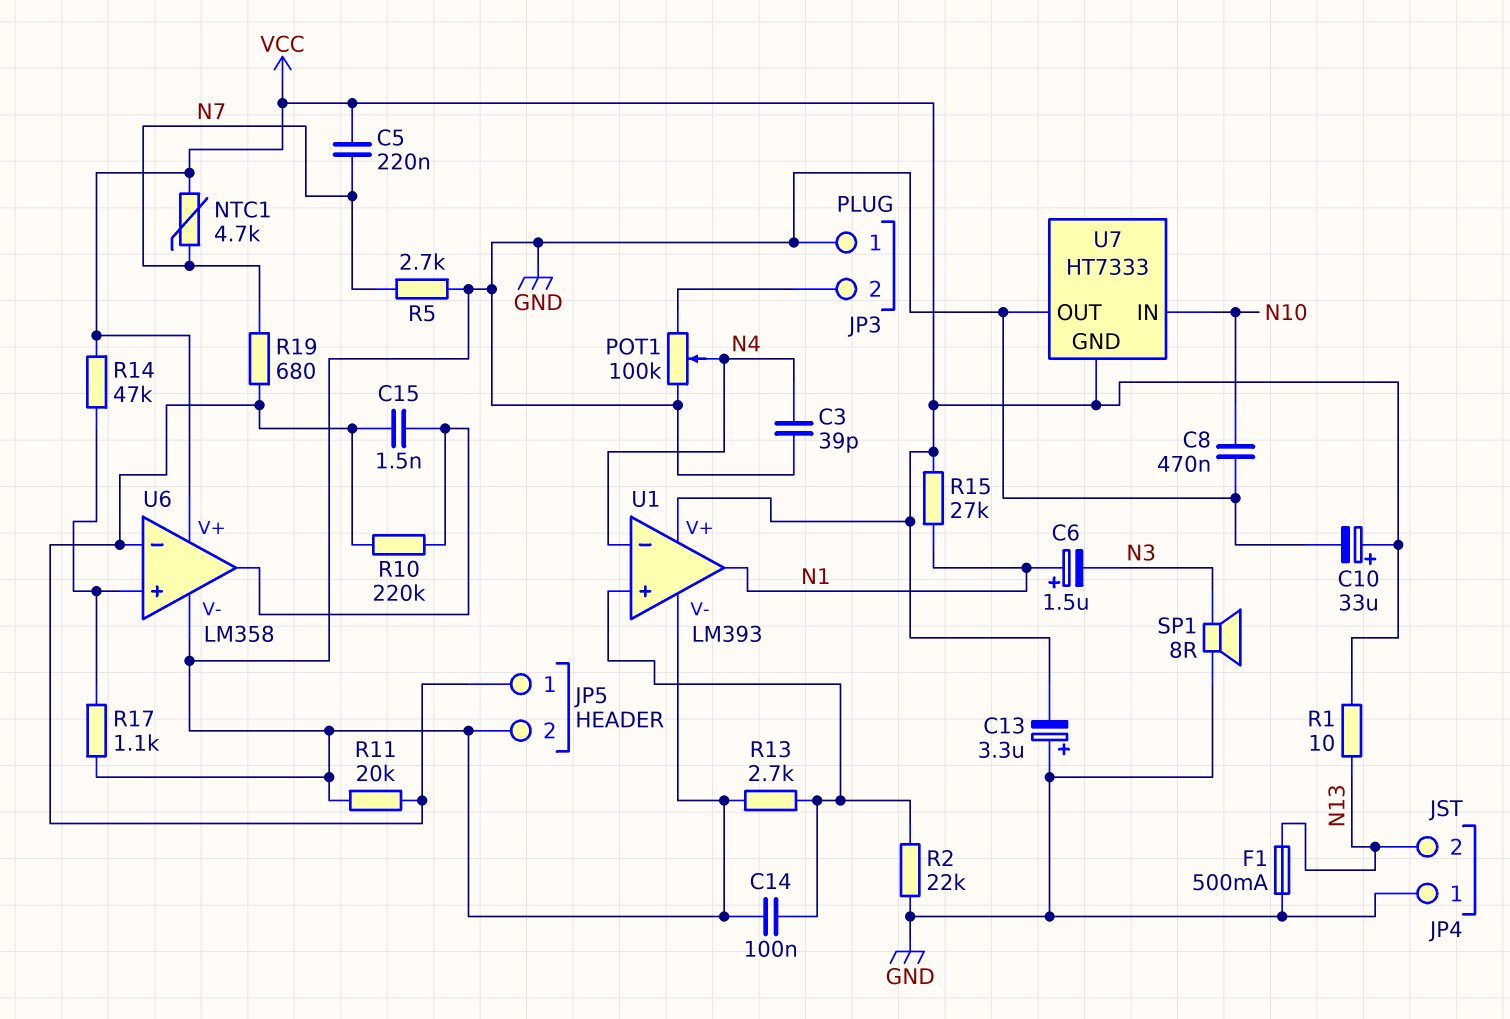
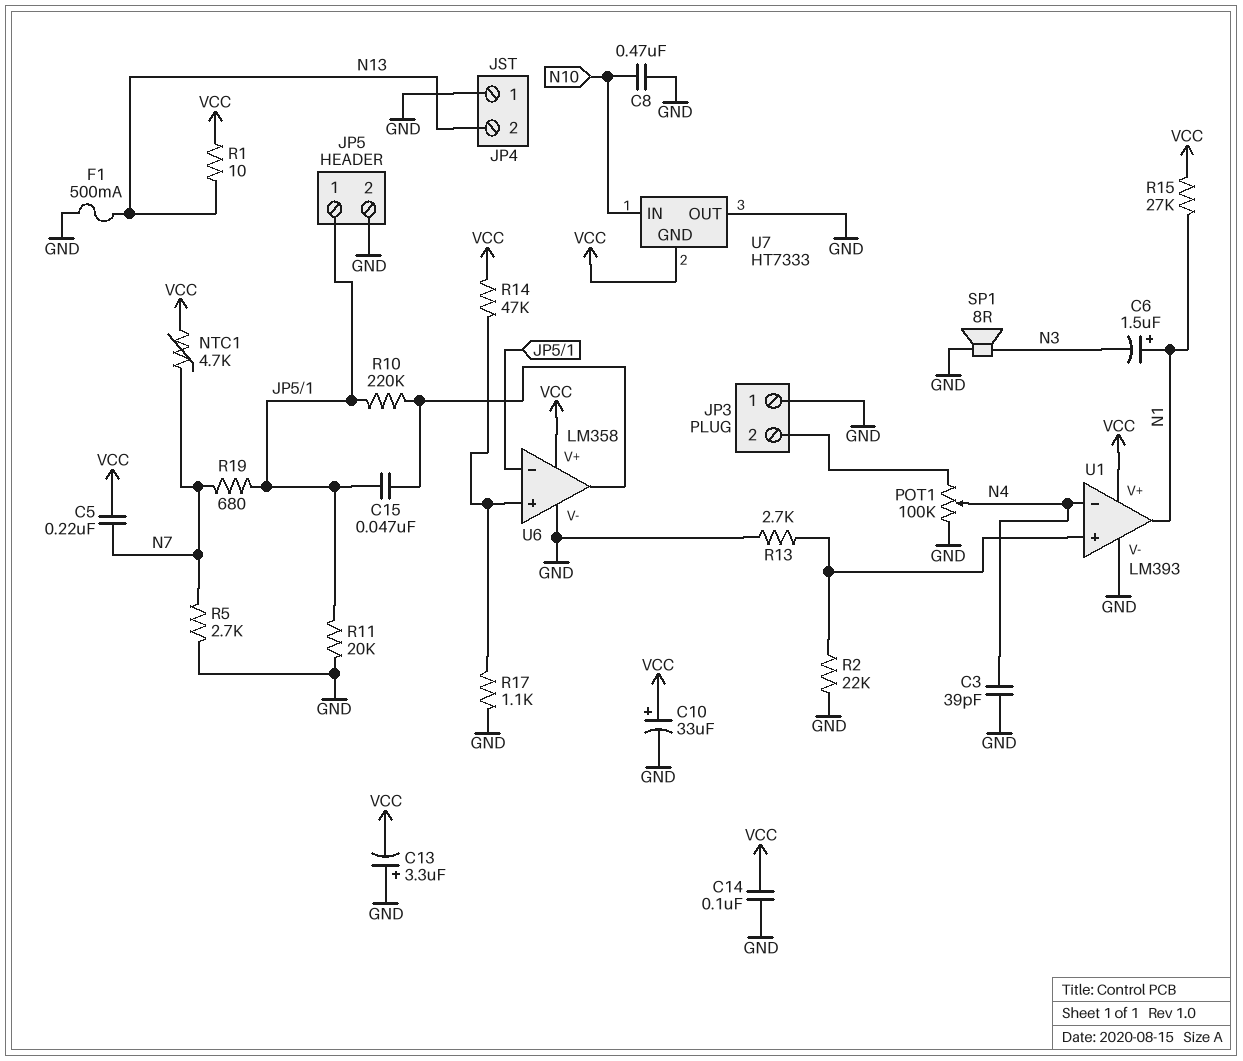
C14: 100nF (GND, U1/in+) -> 100nF (GND, VCC)
C15: 1.5nF (JP5/1, U6/out) -> 47nF (JP5/1, U6/out)

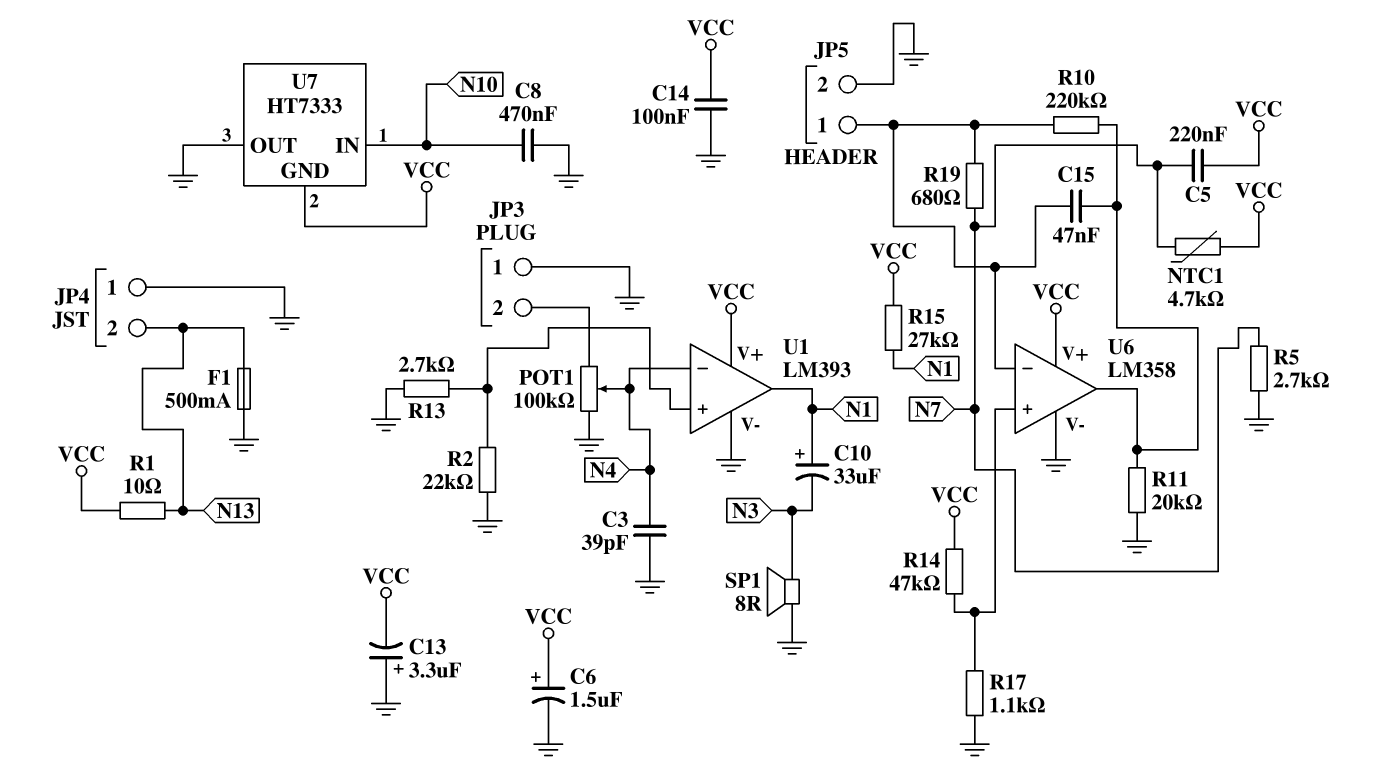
C6: 1.5uF (plus N1, minus N3) -> 1.5uF (plus VCC, minus GND)
C10: 33uF (plus VCC, minus GND) -> 33uF (plus N1, minus N3)
R11: 20k (GND, JP5/1) -> 20k (GND, U6/out)

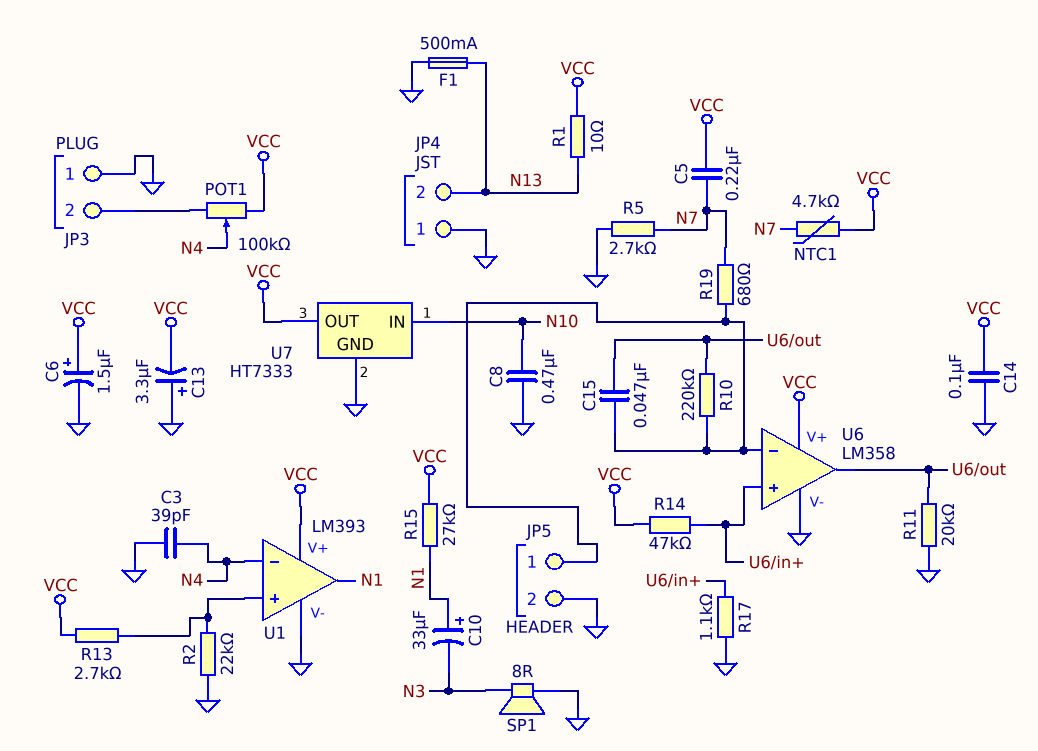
POT1: 100k (GND, JP3/2, wiper N4) -> 100k (JP3/2, VCC, wiper N4)
R13: 2.7k (GND, U1/in+) -> 2.7k (U1/in+, VCC)
U7 pin GND: VCC -> GND
U7 pin OUT: GND -> VCC

